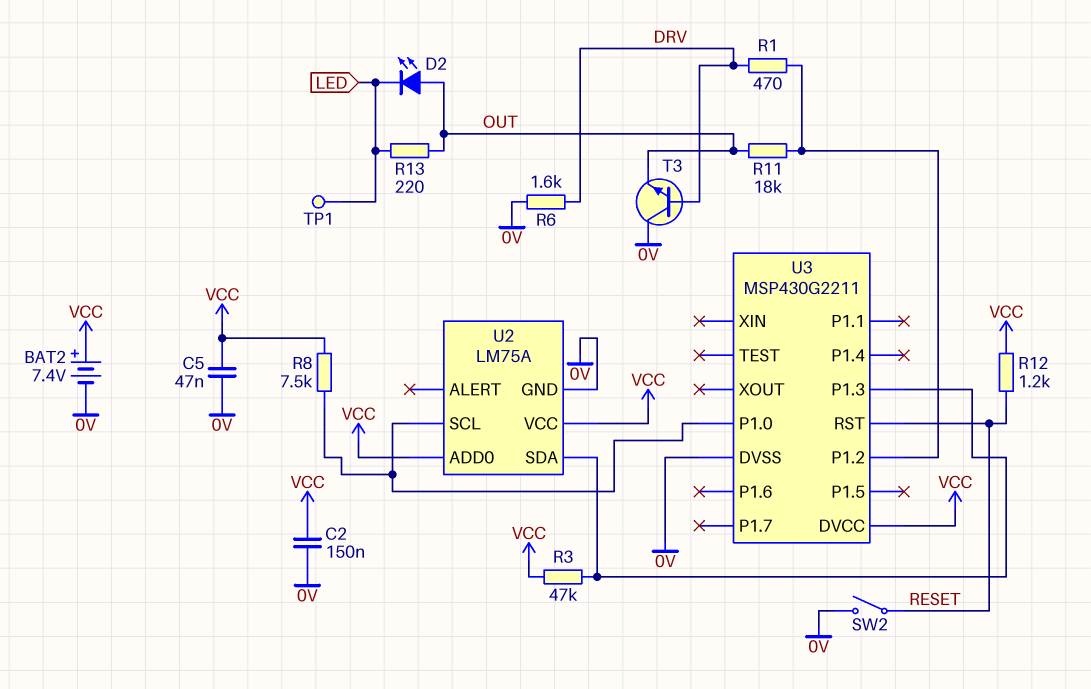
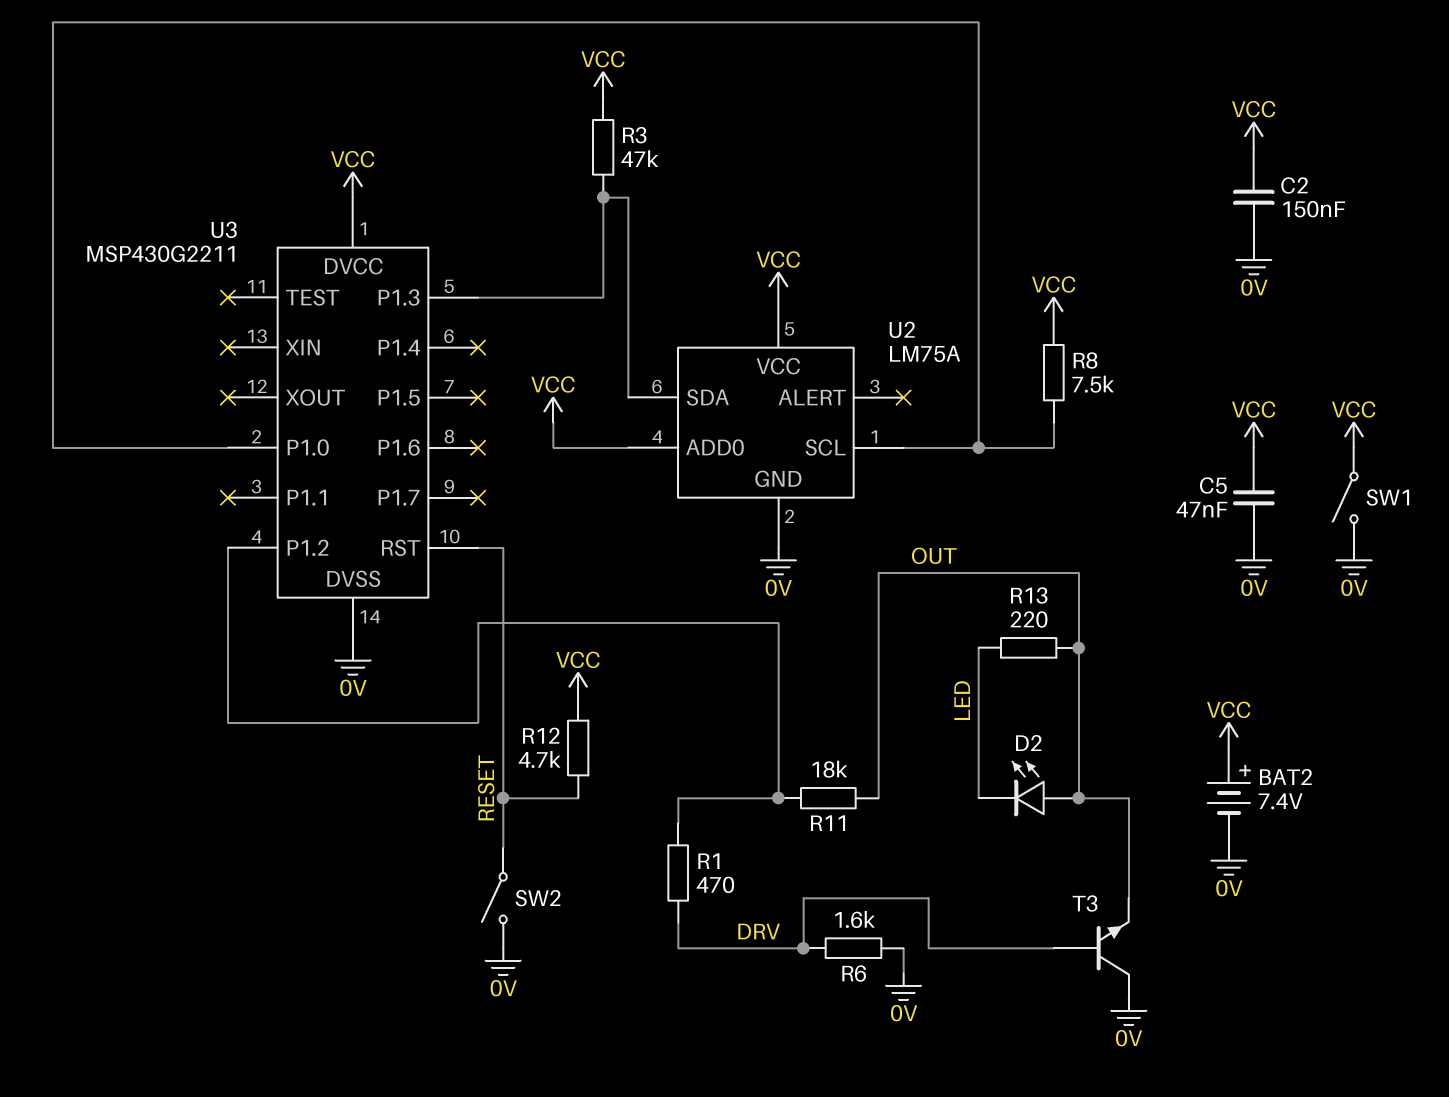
R12: 1.2k (RESET, VCC) -> 4.7k (RESET, VCC)
SW1: none -> switch (0V, VCC)
TP1: test point (LED) -> none

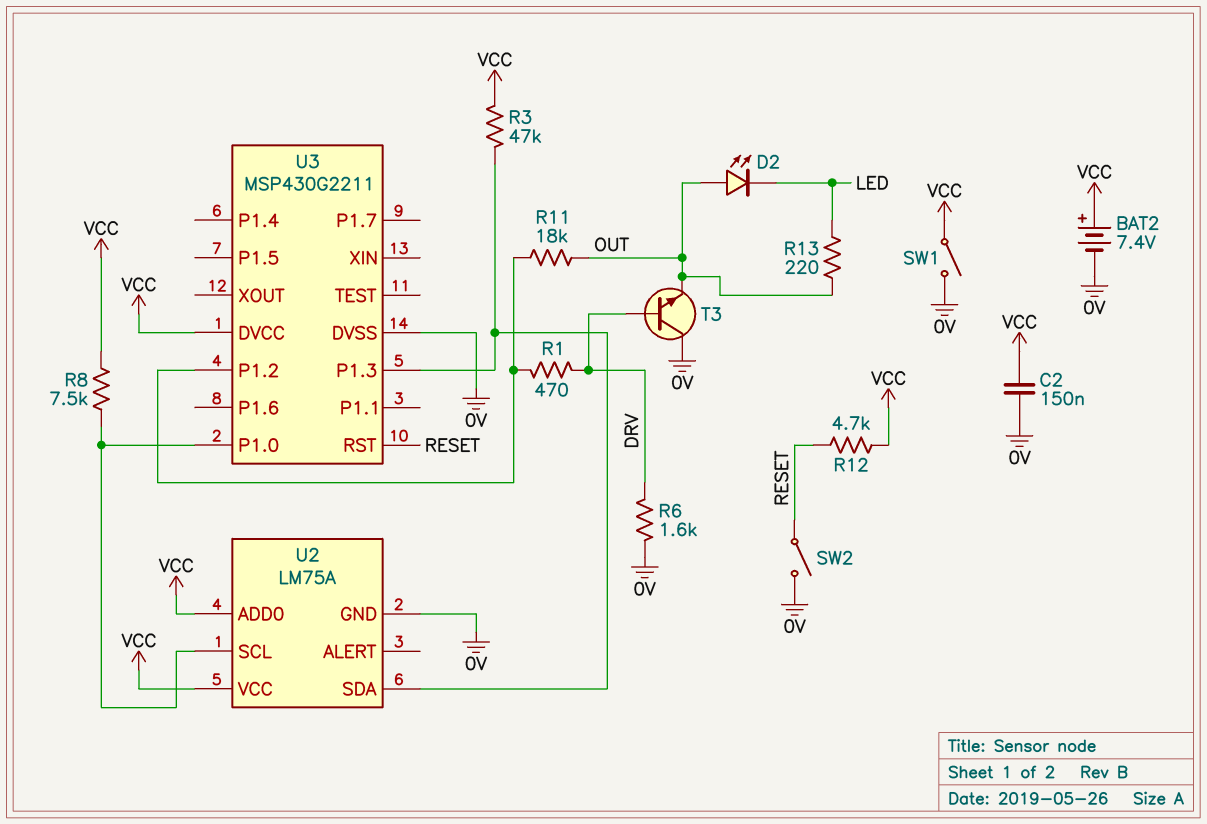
C5: 47nF (0V, VCC) -> none

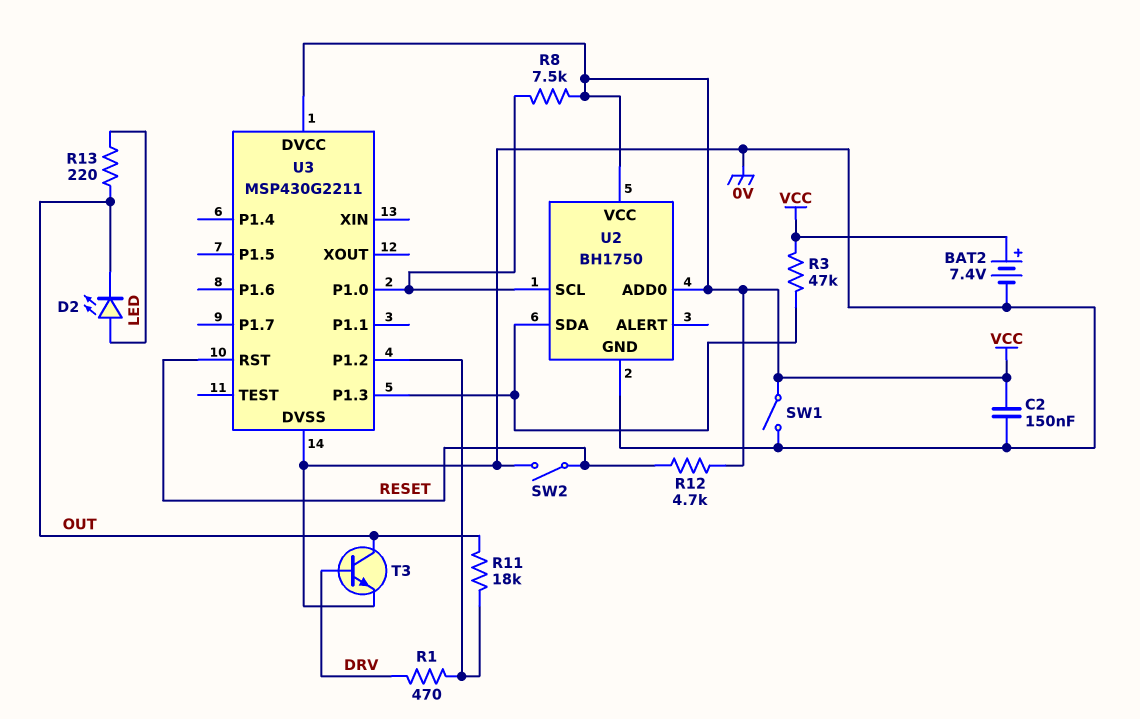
D2: LED (A OUT, K LED) -> LED (A LED, K OUT)
R6: 1.6k (0V, DRV) -> none
T3: NPN (B DRV, C 0V, E OUT) -> NPN (B DRV, C OUT, E 0V)
U2: LM75A -> BH1750

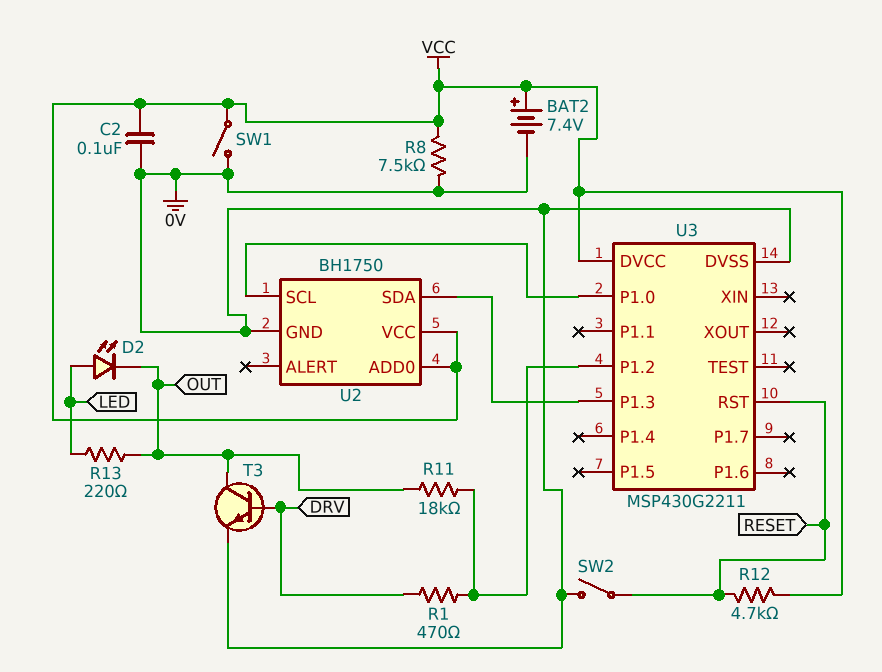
C2: 150nF (0V, VCC) -> 100nF (0V, VCC)
R3: 47k (U2/SDA, VCC) -> none
R8: 7.5k (U2/SCL, VCC) -> 7.5k (0V, VCC)

